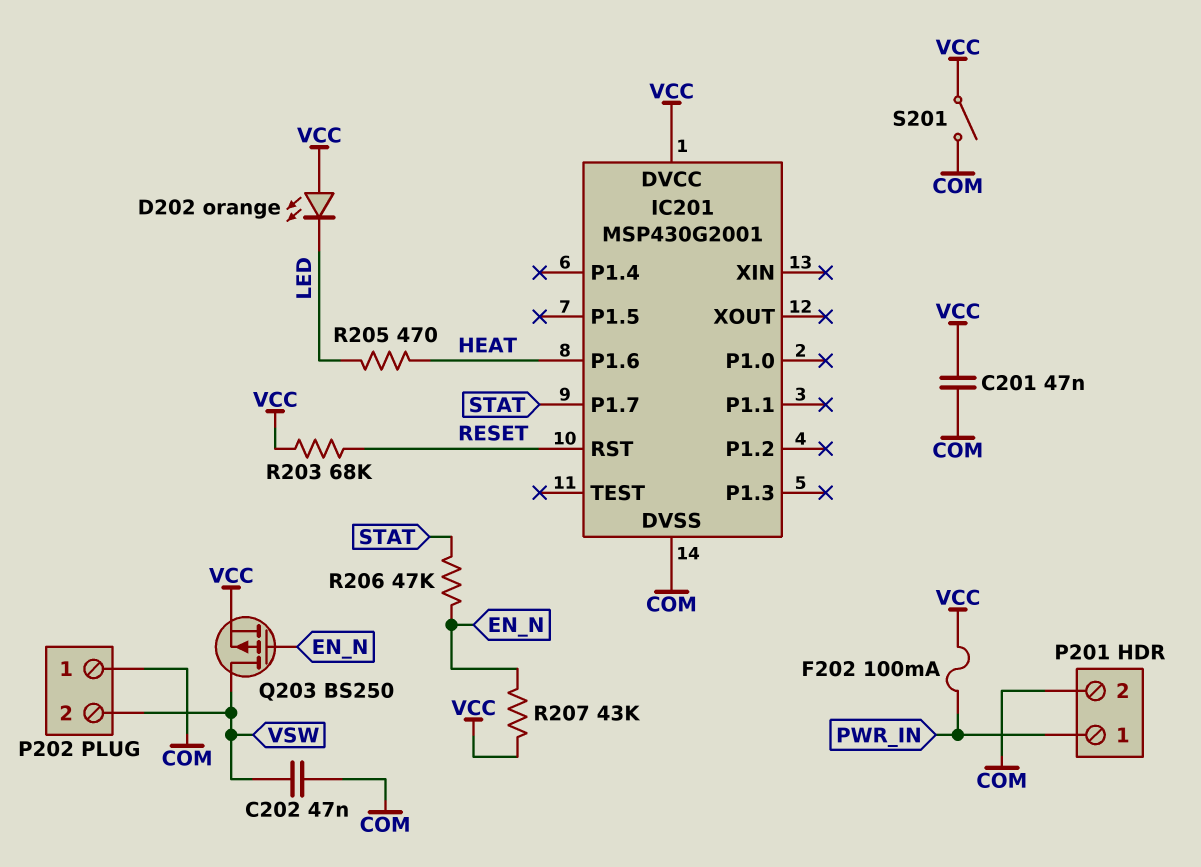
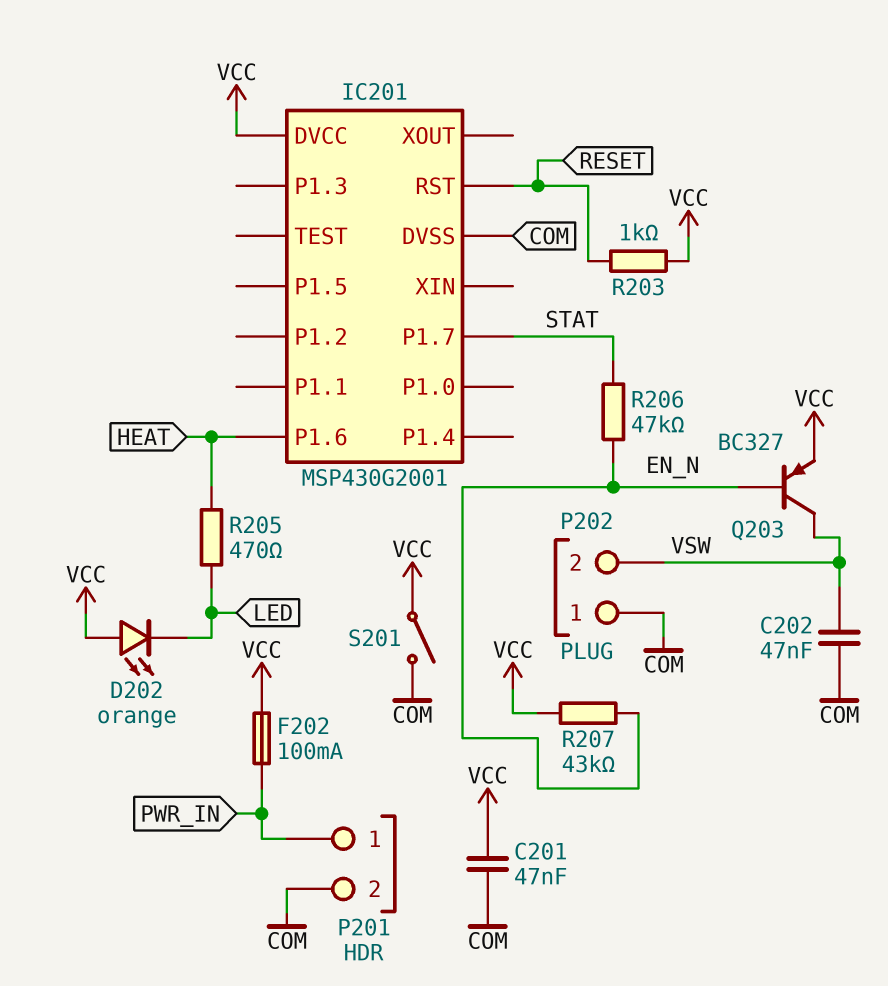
Q203: PMOS BS250 (G EN_N, D VSW, S VCC) -> PNP BC327 (B EN_N, C VSW, E VCC)
R203: 68k (RESET, VCC) -> 1k (RESET, VCC)

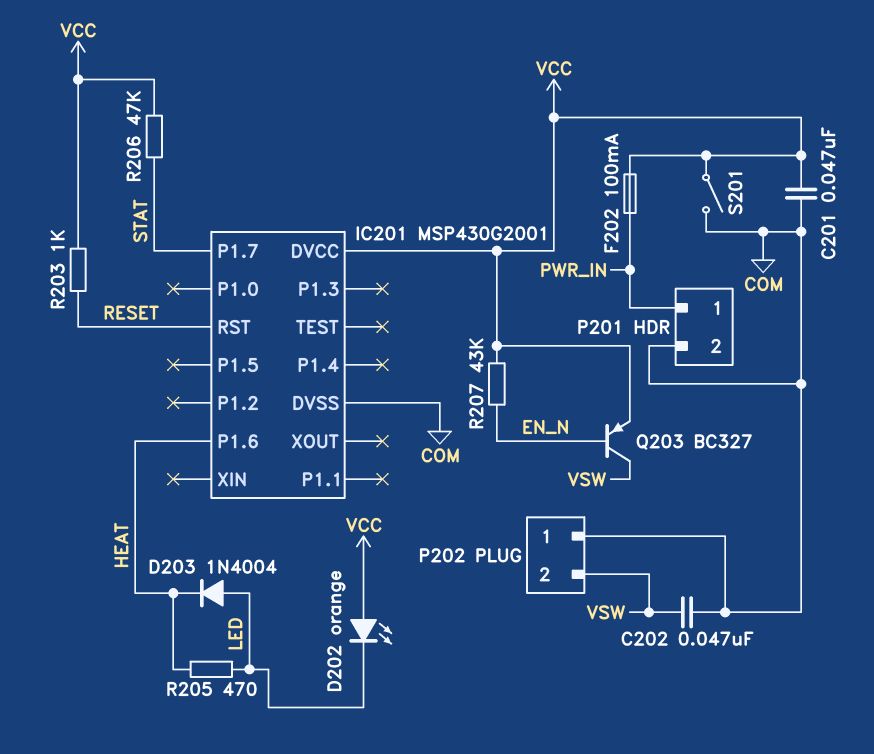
D203: none -> diode 1N4004 (A LED, K HEAT)
R206: 47k (EN_N, STAT) -> 47k (STAT, VCC)

